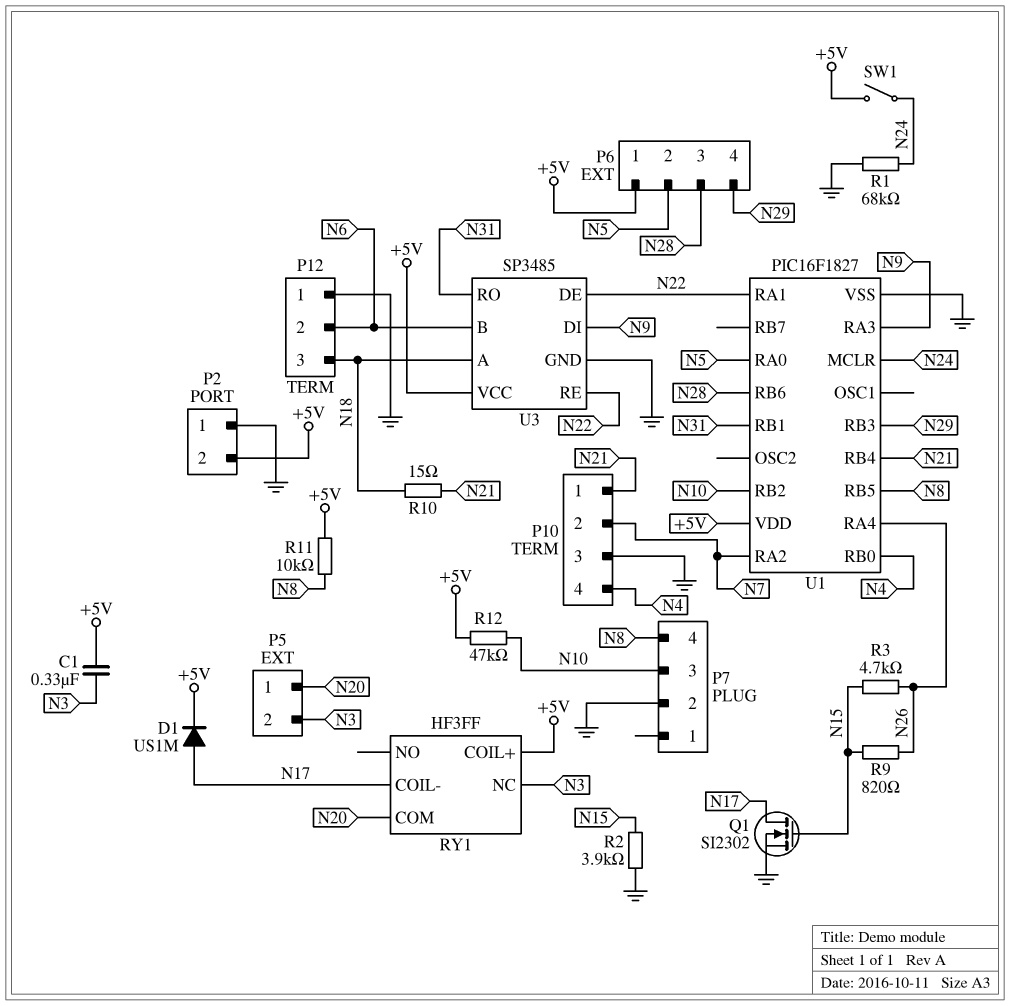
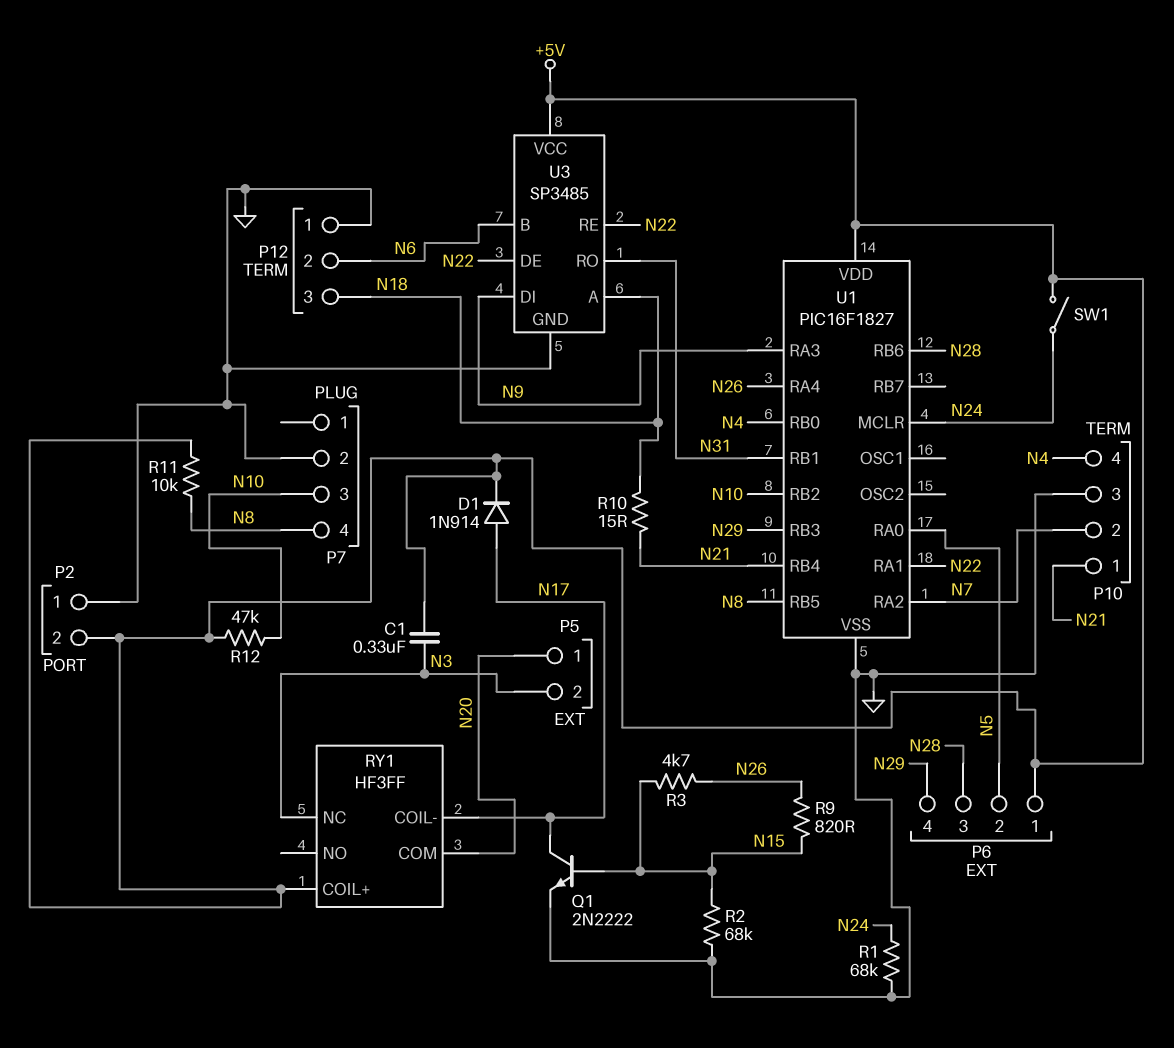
D1: diode US1M (A N17, K +5V) -> diode 1N914 (A N17, K +5V)
Q1: NMOS SI2302 (G N15, D N17, S GND) -> NPN 2N2222 (B N15, C N17, E GND)
R2: 3.9k (GND, N15) -> 68k (GND, N15)

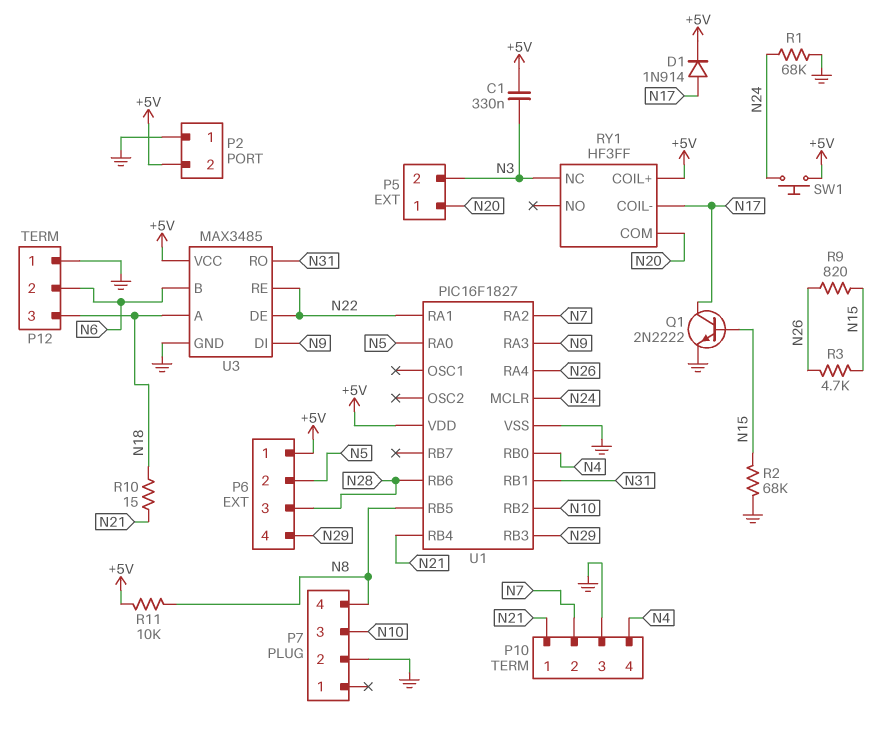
R12: 47k (+5V, N10) -> none
SW1: switch (+5V, N24) -> button (+5V, N24)
U3: SP3485 -> MAX3485

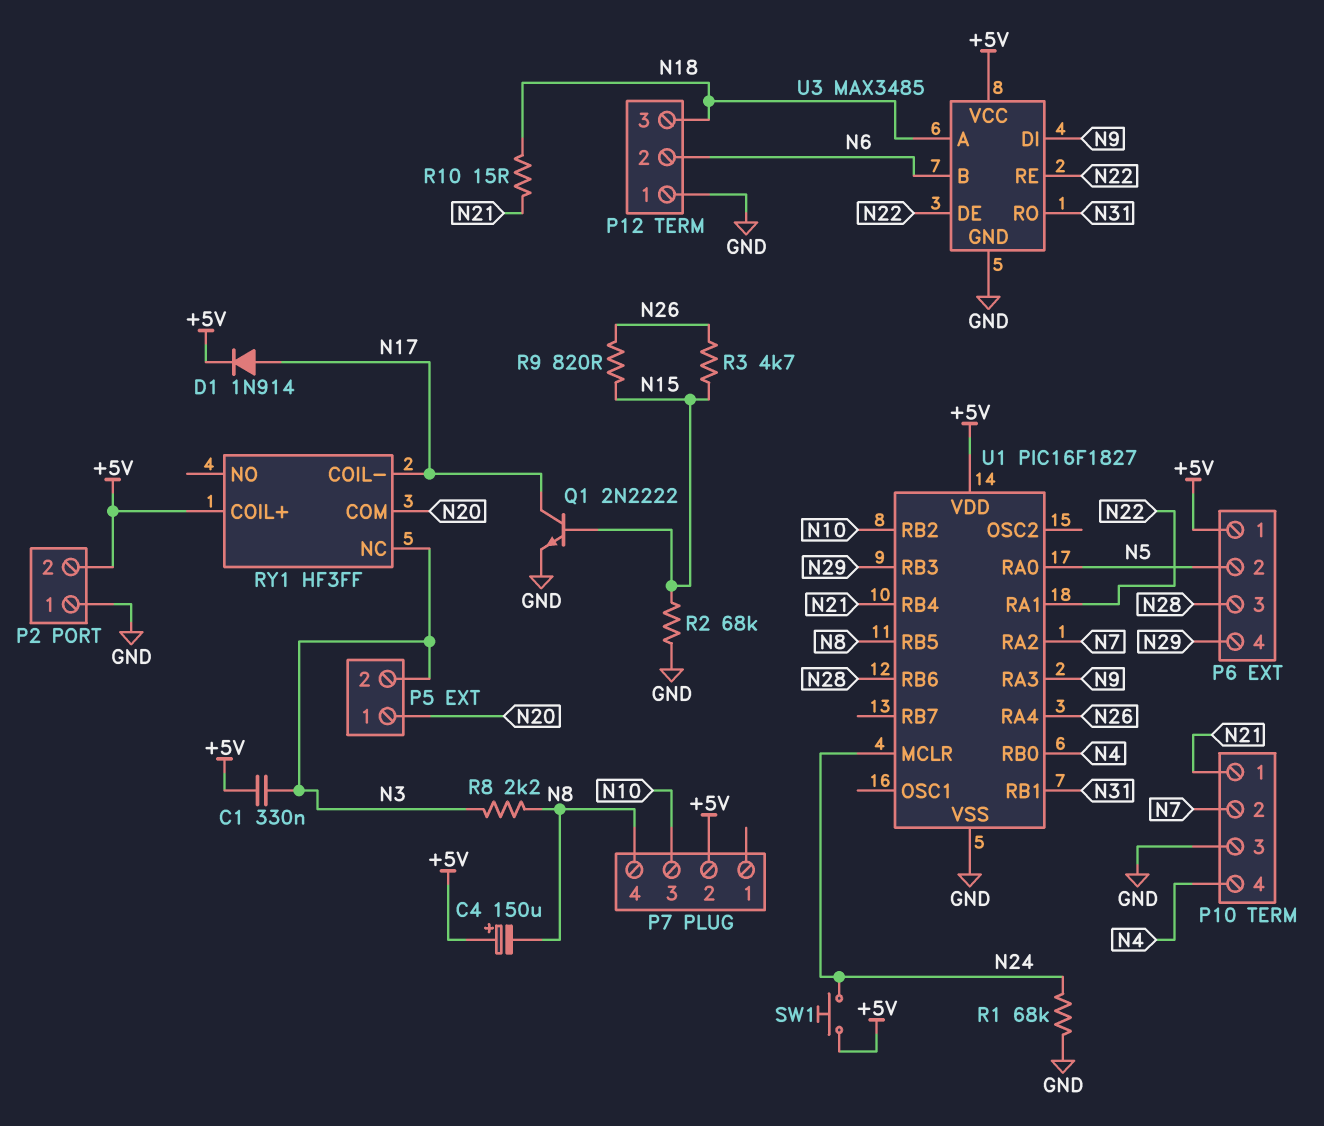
C4: none -> 150uF (plus +5V, minus N8)
P7 pin 2: GND -> +5V
R8: none -> 2.2k (N3, N8)
R11: 10k (+5V, N8) -> none

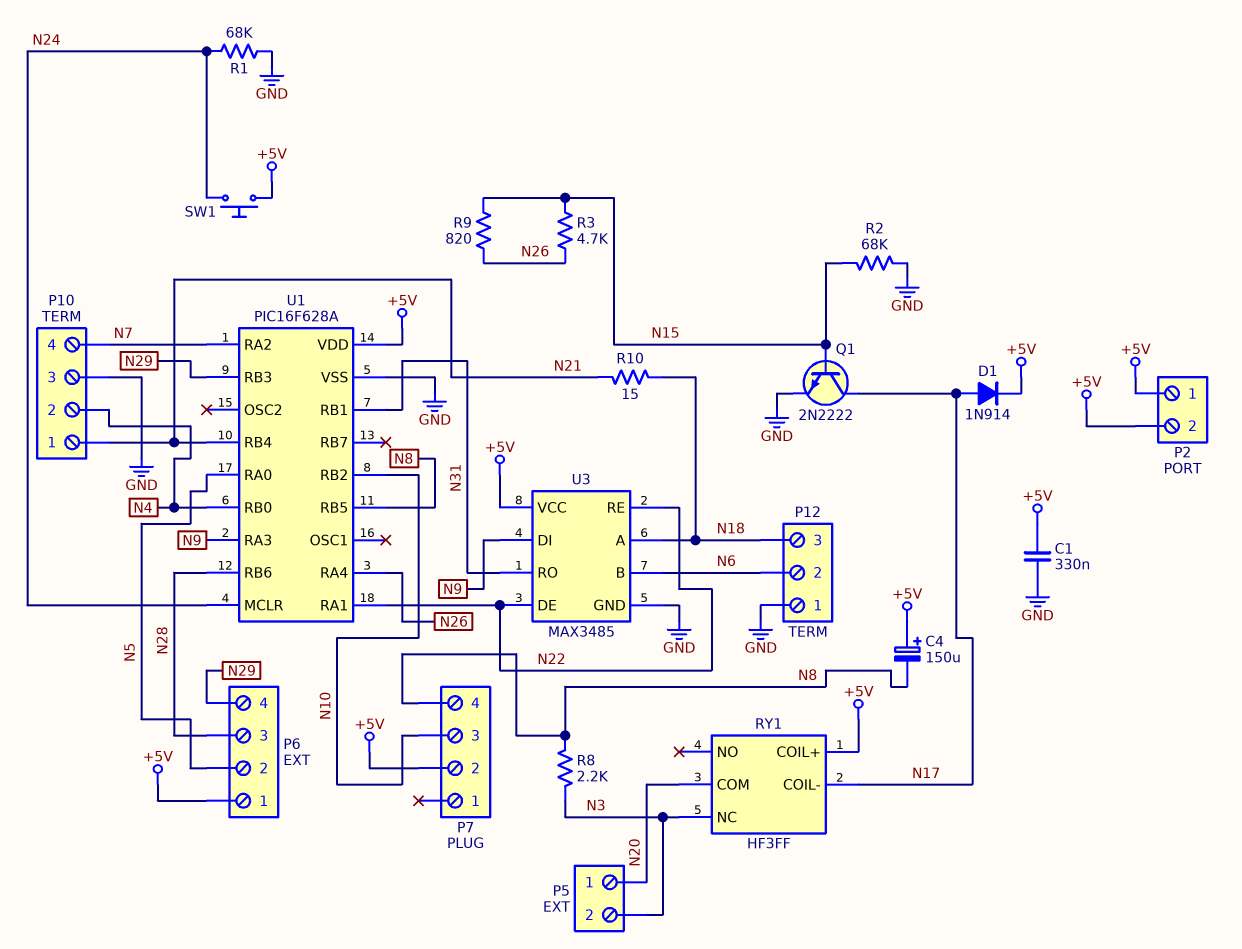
C1: 330nF (+5V, N3) -> 330nF (+5V, GND)
P2 pin 1: GND -> +5V
P10 pin 2: N7 -> N4
P10 pin 4: N4 -> N7
U1: PIC16F1827 -> PIC16F628A

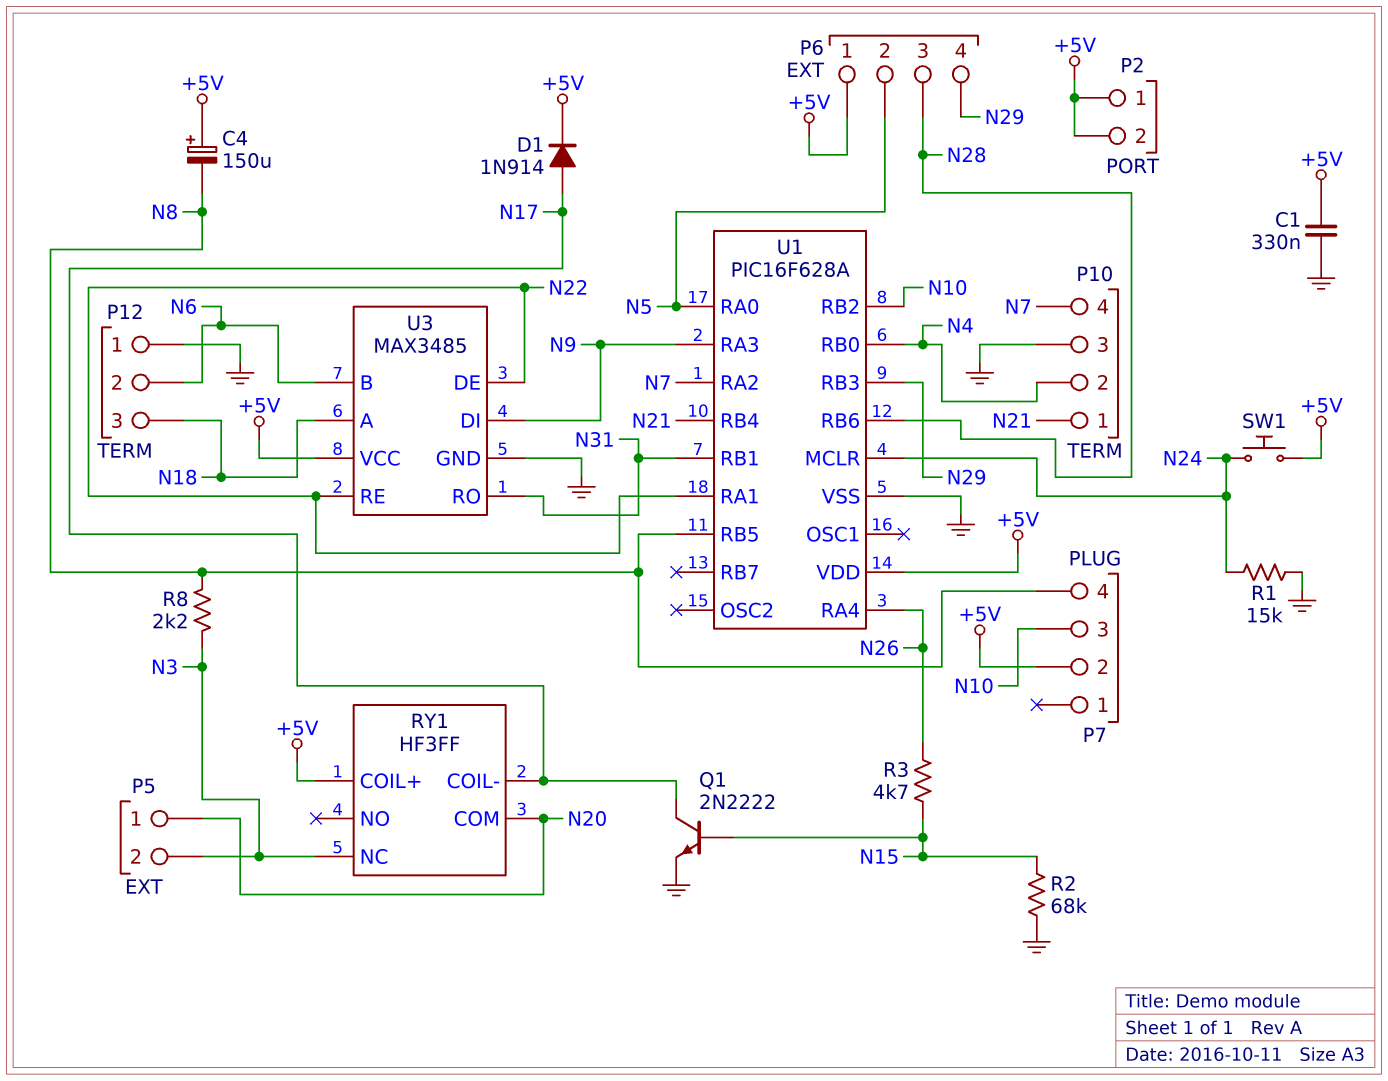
R1: 68k (GND, N24) -> 15k (GND, N24)
R9: 820 (N15, N26) -> none
R10: 15 (N18, N21) -> none

